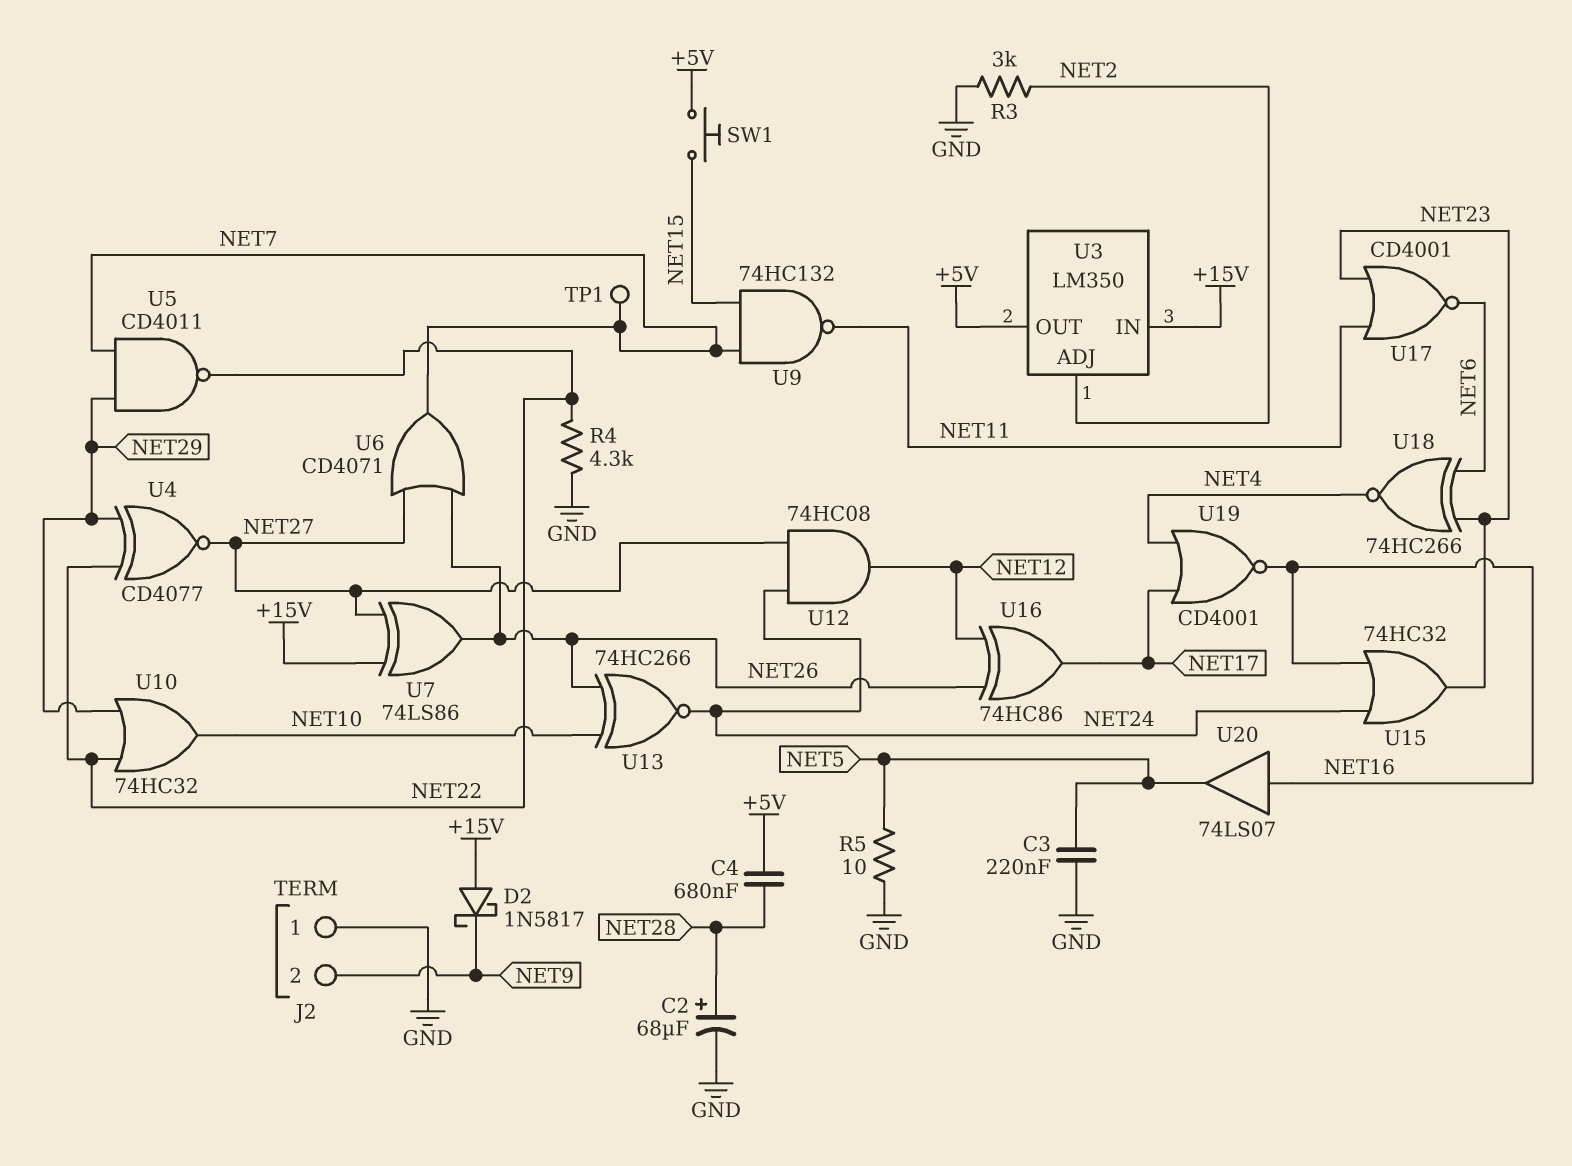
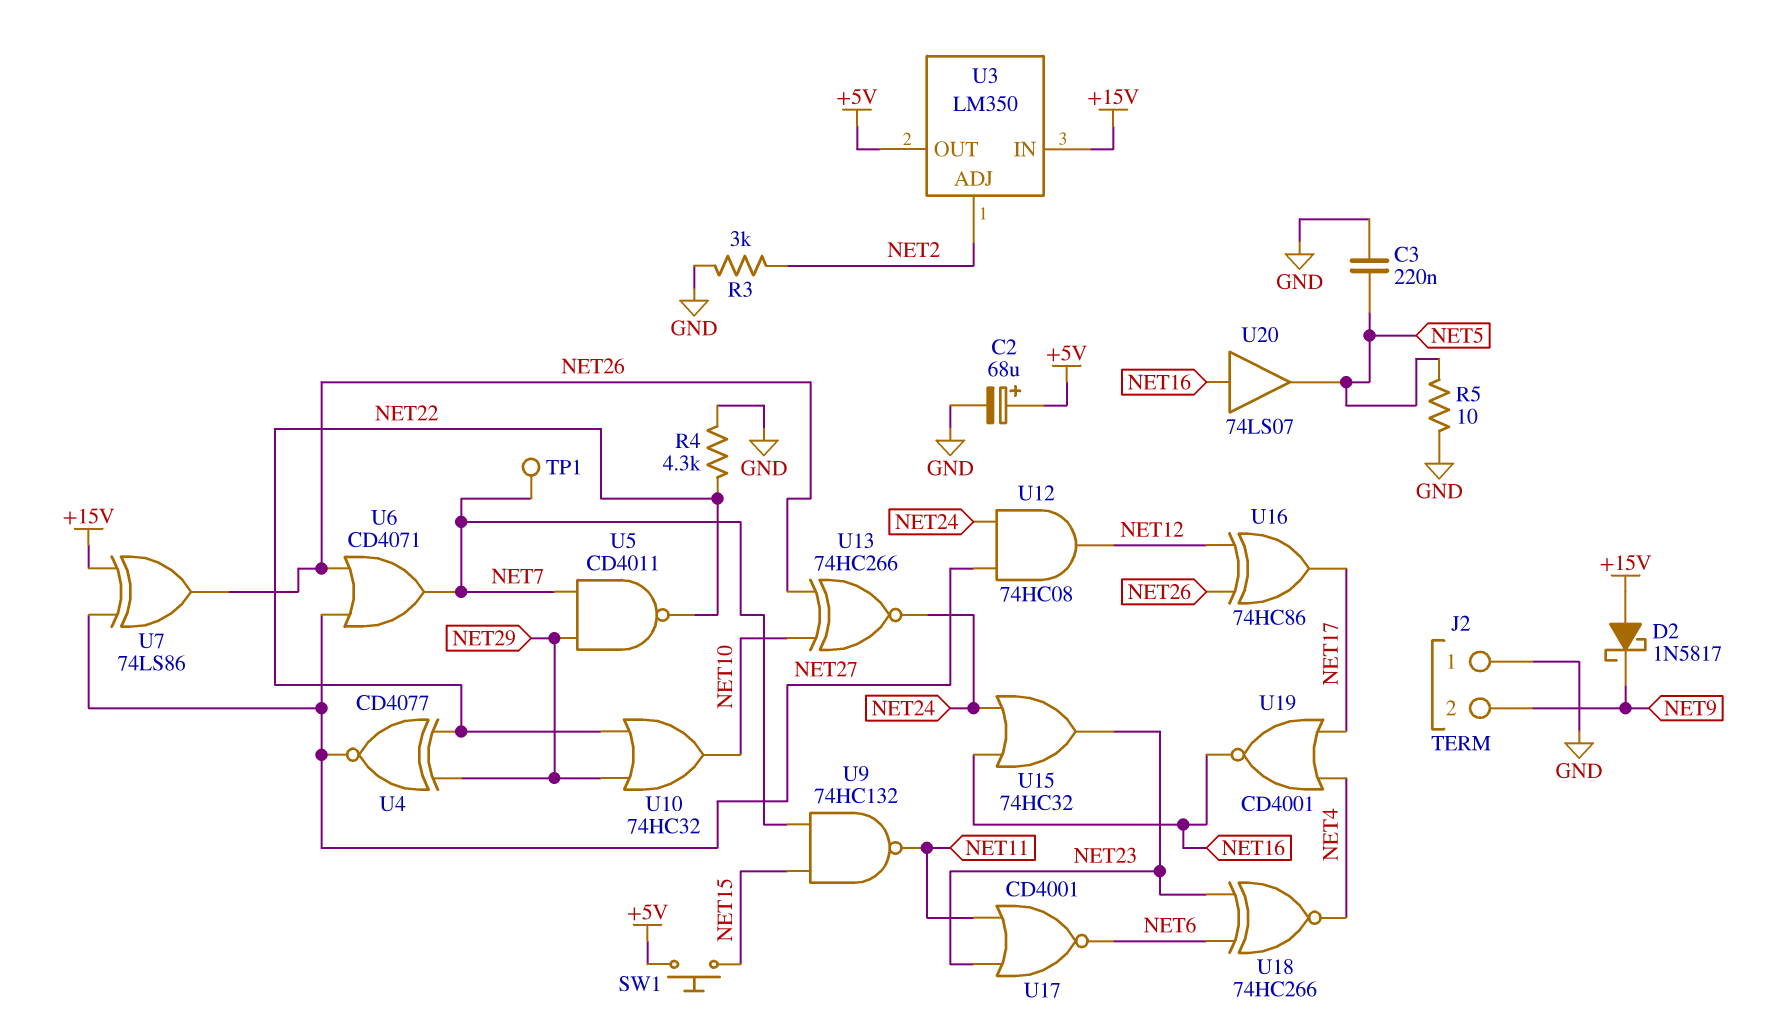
C2: 68uF (plus NET28, minus GND) -> 68uF (plus +5V, minus GND)
C4: 680nF (+5V, NET28) -> none

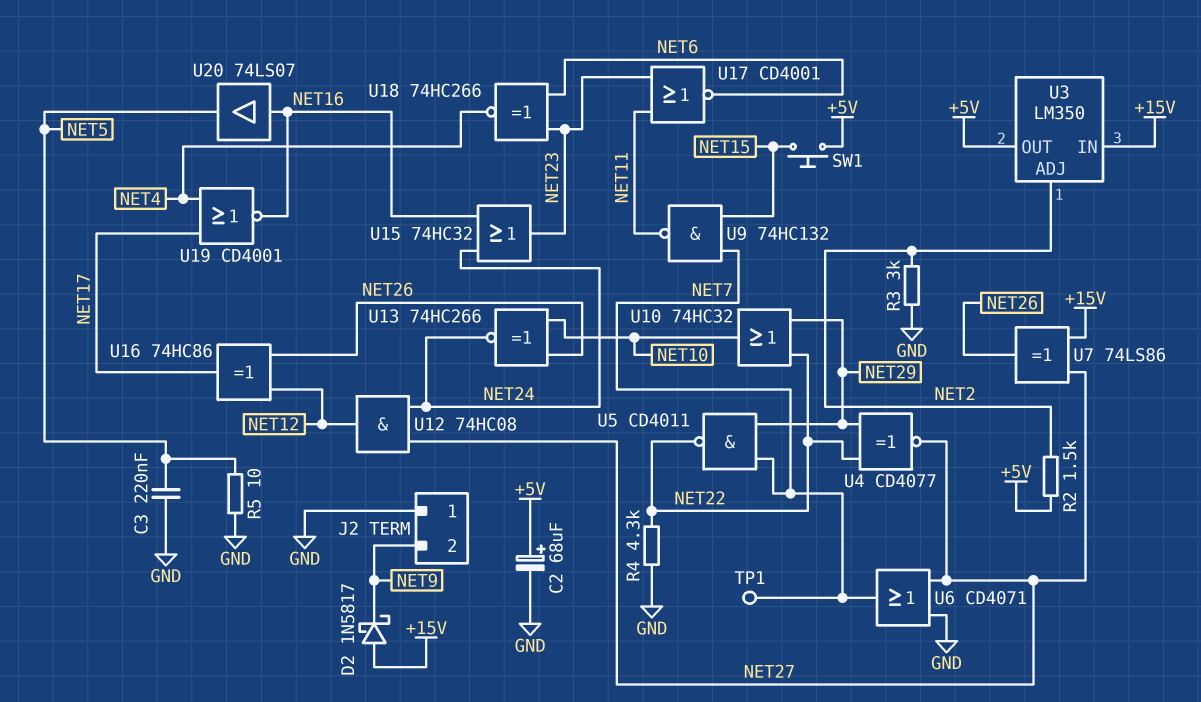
R2: none -> 1.5k (+5V, NET2)
U6: OR CD4071 (in NET26, in NET27, out NET7) -> OR CD4071 (in GND, in NET27, out NET7)

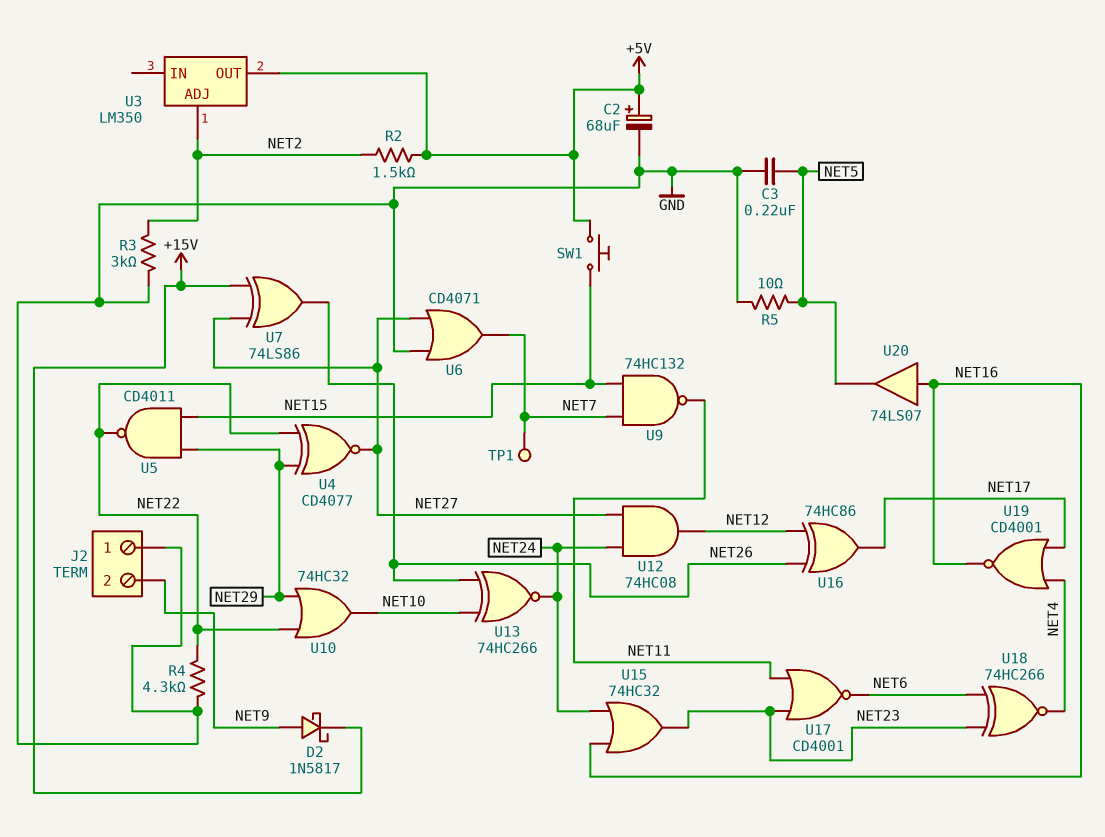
D2: schottky 1N5817 (A +15V, K NET9) -> schottky 1N5817 (A NET9, K +15V)
U3 pin IN: +15V -> none
U5: NAND CD4011 (in NET7, in NET29, out NET22) -> NAND CD4011 (in NET15, in NET29, out NET22)

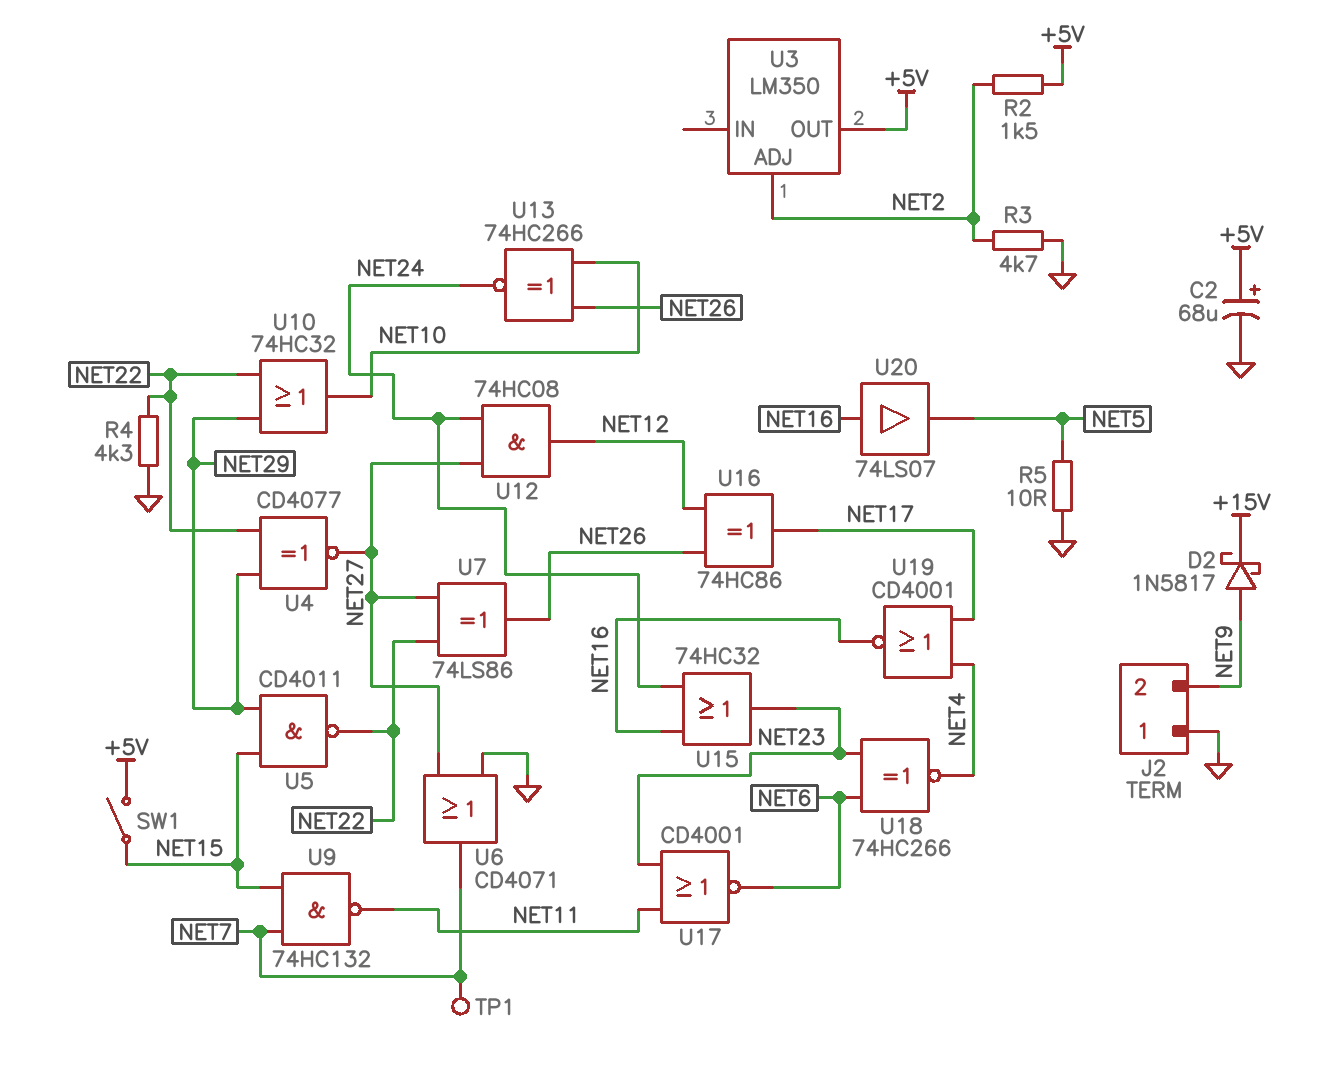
C3: 220nF (GND, NET5) -> none
R3: 3k (GND, NET2) -> 4.7k (GND, NET2)
SW1: button (+5V, NET15) -> switch (+5V, NET15)
U7: XOR 74LS86 (in +15V, in NET27, out NET26) -> XOR 74LS86 (in NET22, in NET27, out NET26)

